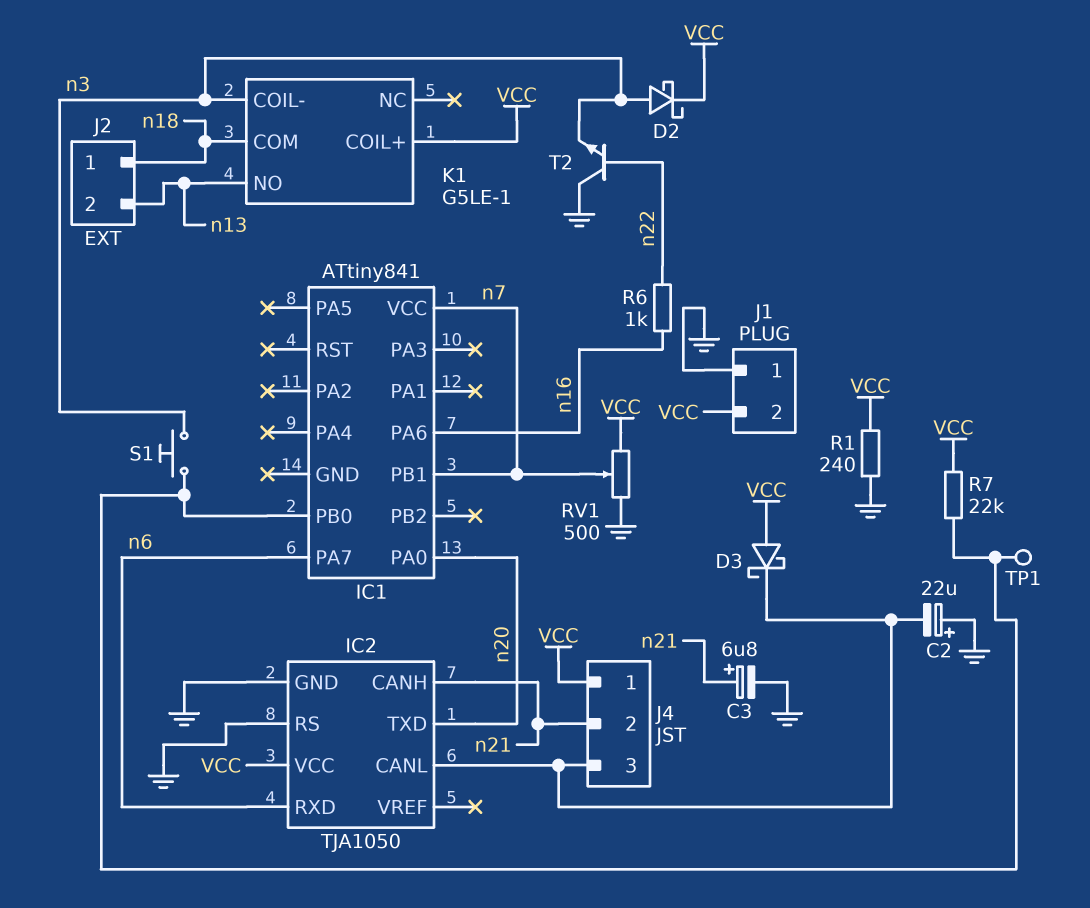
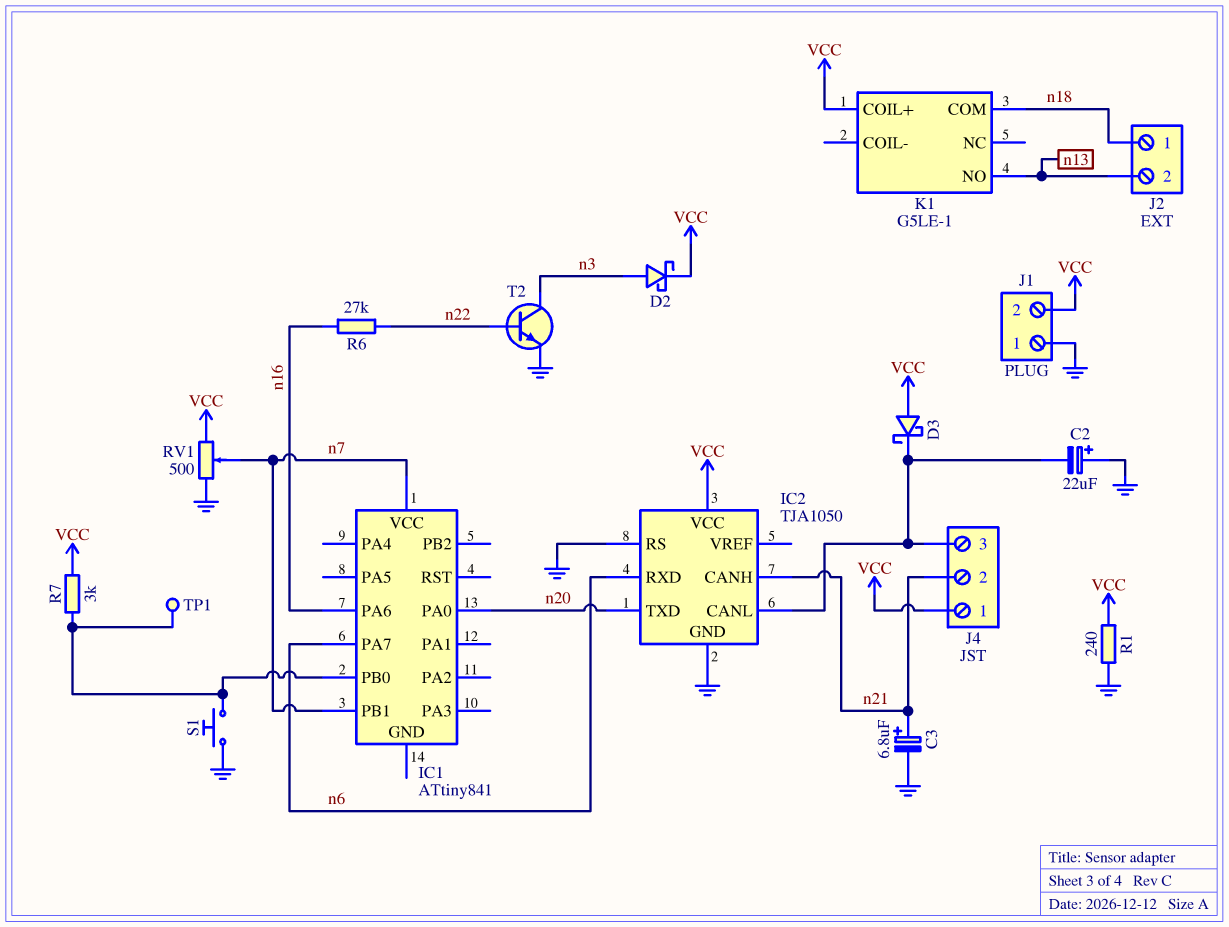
K1 pin COIL-: n3 -> none
R6: 1k (n16, n22) -> 27k (n16, n22)
R7: 22k (IC1/PB0, VCC) -> 3k (IC1/PB0, VCC)
S1: button (IC1/PB0, n3) -> button (GND, IC1/PB0)
T2: NPN (B n22, C GND, E n3) -> NPN (B n22, C n3, E GND)

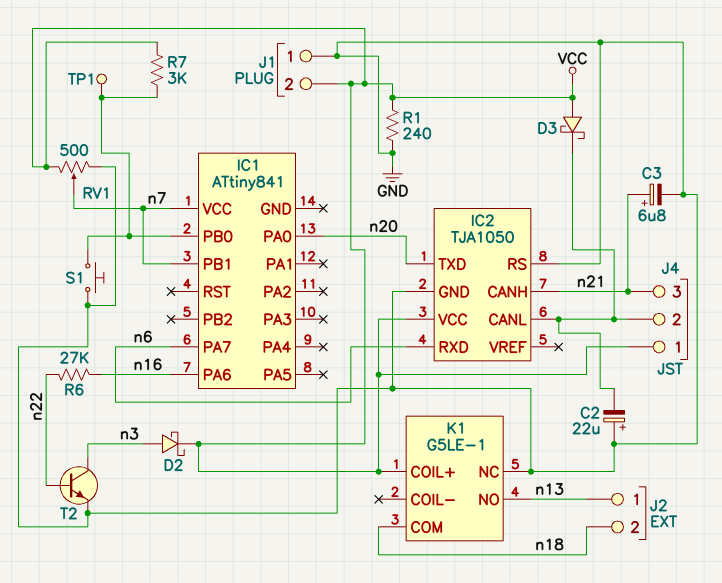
J2 pin 1: n18 -> n13
J2 pin 2: n13 -> n18
J4 pin 2: n21 -> IC2/CANL
J4 pin 3: IC2/CANL -> n21
K1 pin NC: none -> GND

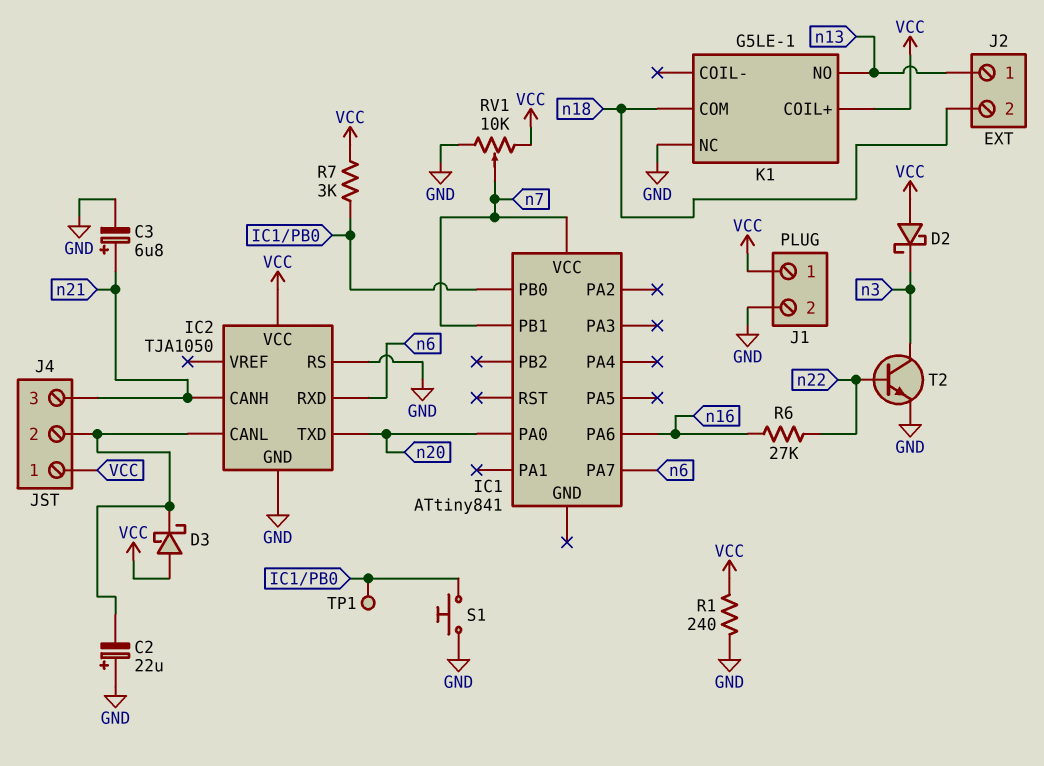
D2: schottky (A n3, K VCC) -> schottky (A VCC, K n3)
J1 pin 1: GND -> VCC
J1 pin 2: VCC -> GND
RV1: 500 (GND, VCC, wiper n7) -> 10k (GND, VCC, wiper n7)

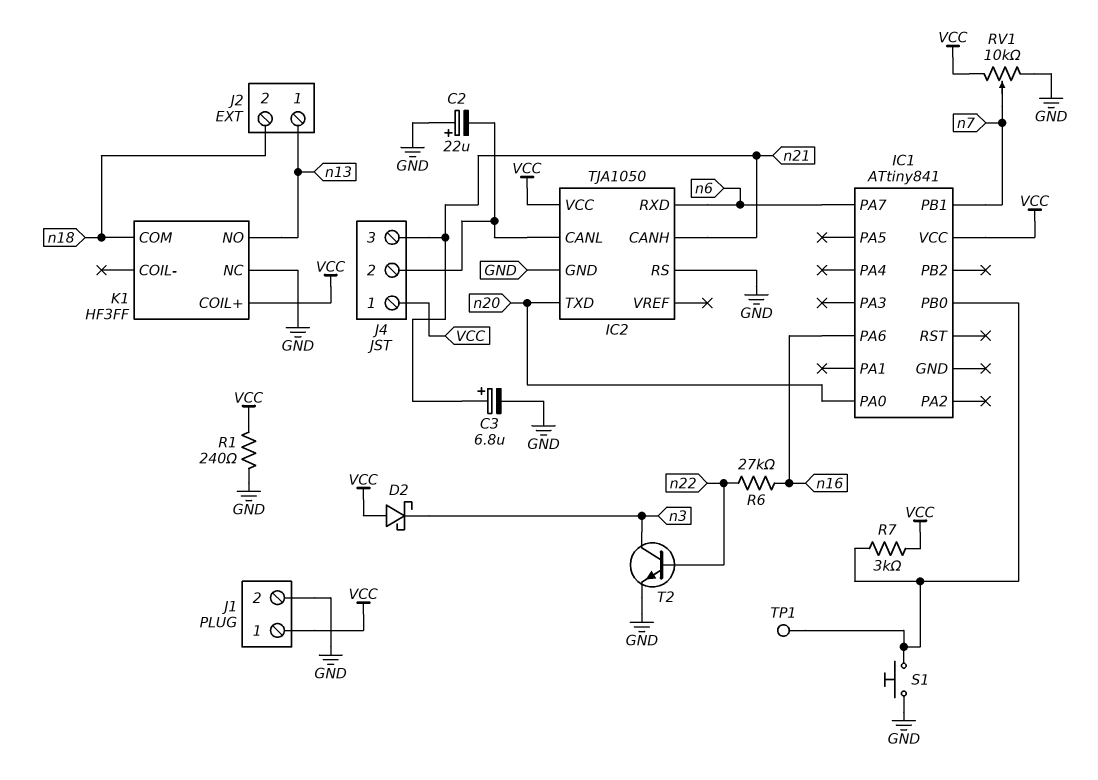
D3: schottky (A VCC, K IC2/CANL) -> none
IC1 pin VCC: n7 -> VCC
K1: G5LE-1 -> HF3FF

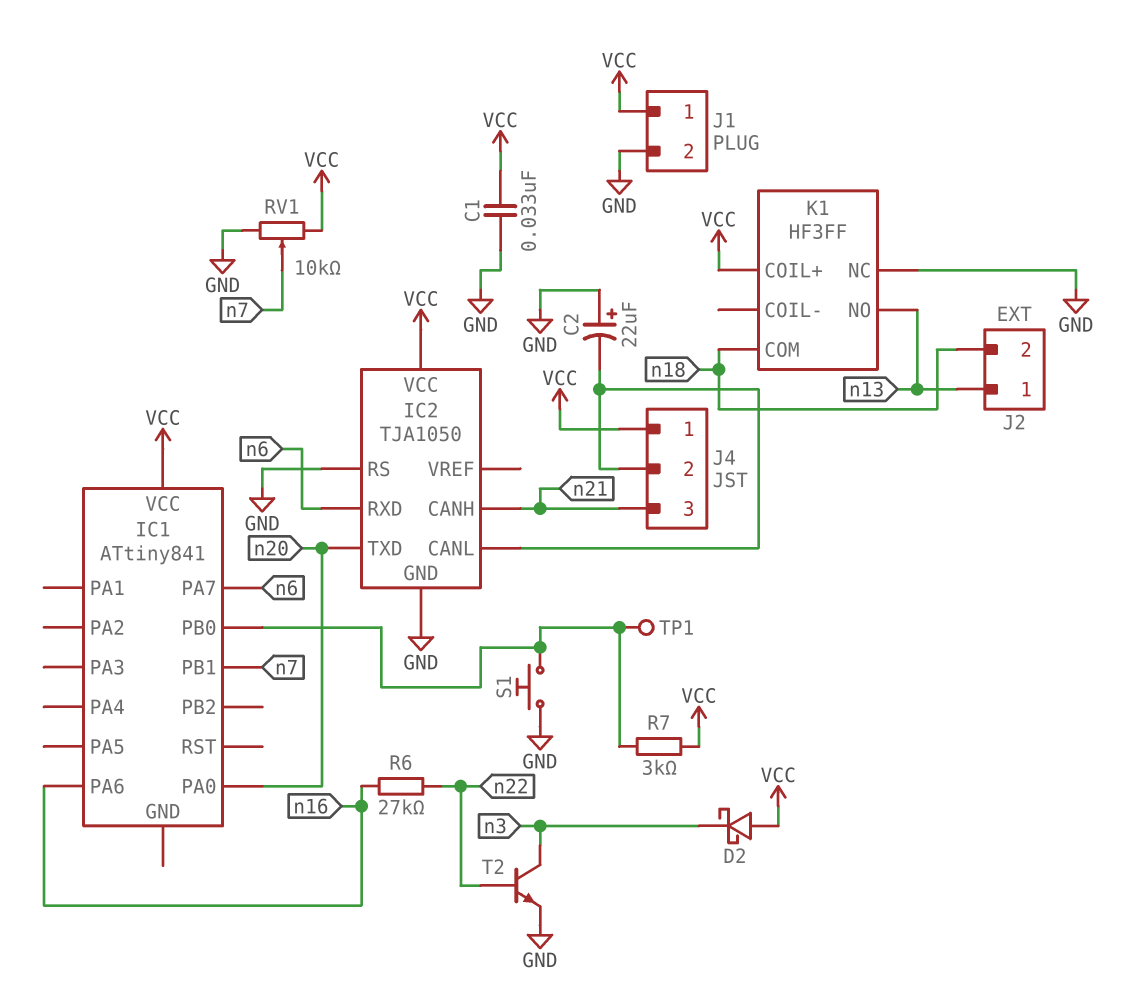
C1: none -> 33nF (GND, VCC)
C3: 6.8uF (plus n21, minus GND) -> none
R1: 240 (GND, VCC) -> none

